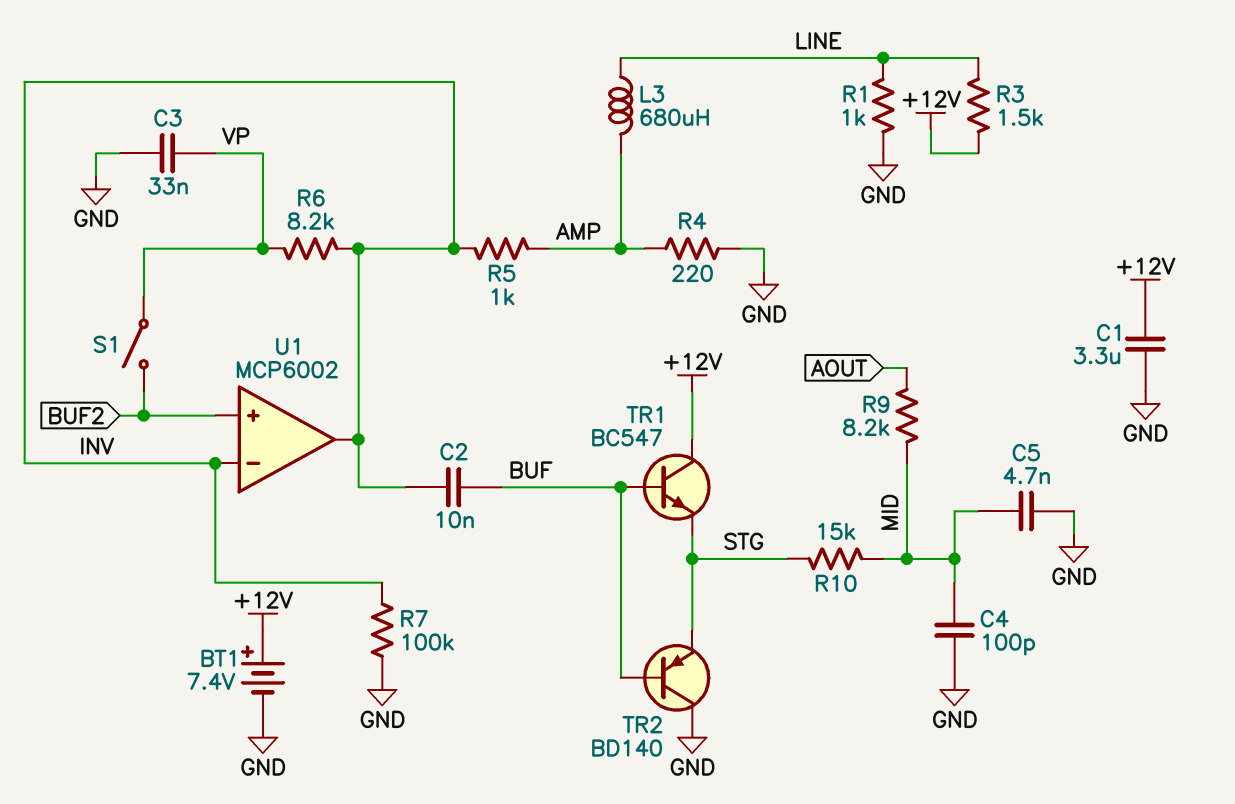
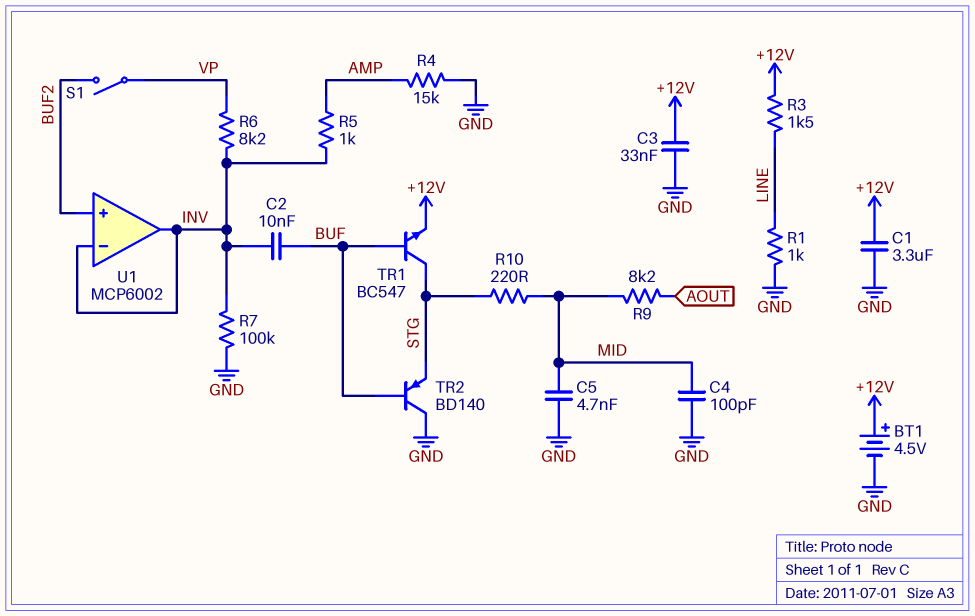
BT1: 7.4V (plus +12V, minus GND) -> 4.5V (plus +12V, minus GND)
C3: 33nF (GND, VP) -> 33nF (+12V, GND)
L3: 680uH (AMP, LINE) -> none
R4: 220 (AMP, GND) -> 15k (AMP, GND)
R10: 15k (MID, STG) -> 220 (MID, STG)
TR1: NPN BC547 (B BUF, C +12V, E STG) -> NPN BC547 (B BUF, C STG, E +12V)

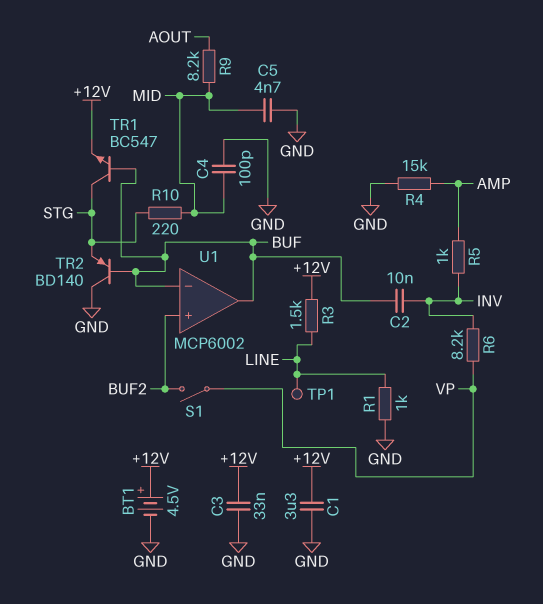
R7: 100k (GND, INV) -> none
TP1: none -> test point (LINE)
U1 pin in-: INV -> BUF
U1 pin out: INV -> BUF

